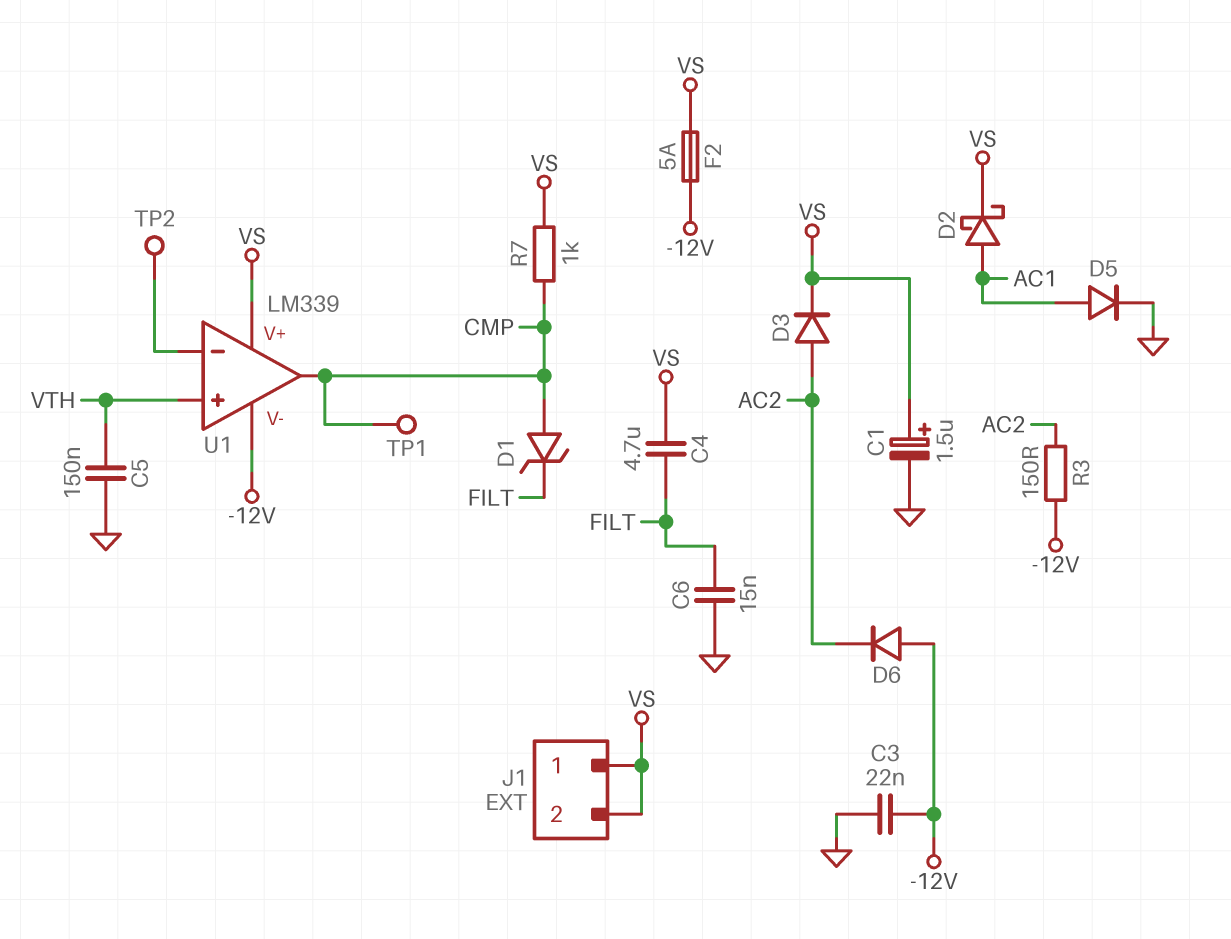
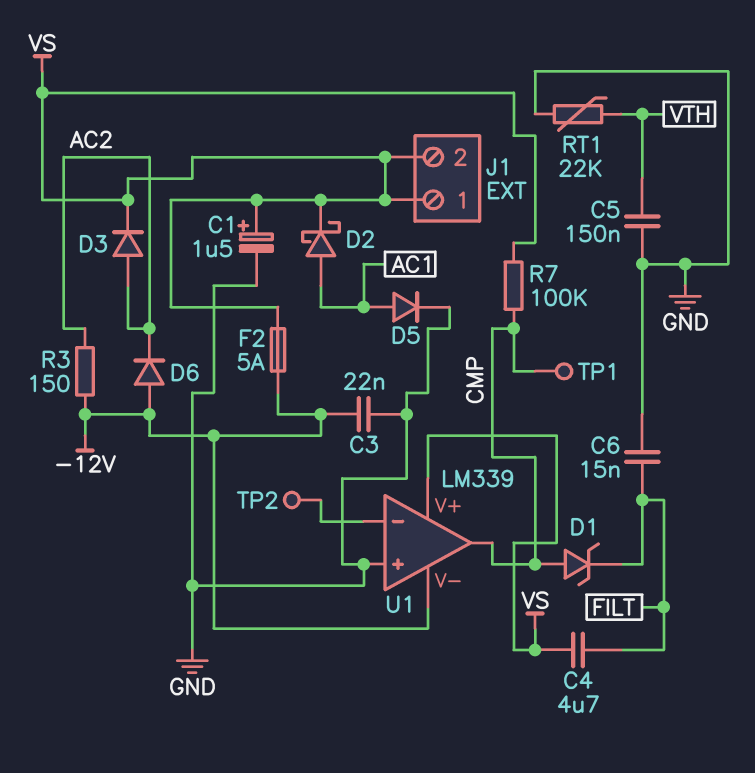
R7: 1k (CMP, VS) -> 100k (CMP, VS)
RT1: none -> 22k (GND, VTH)
U1 pin in+: VTH -> GND

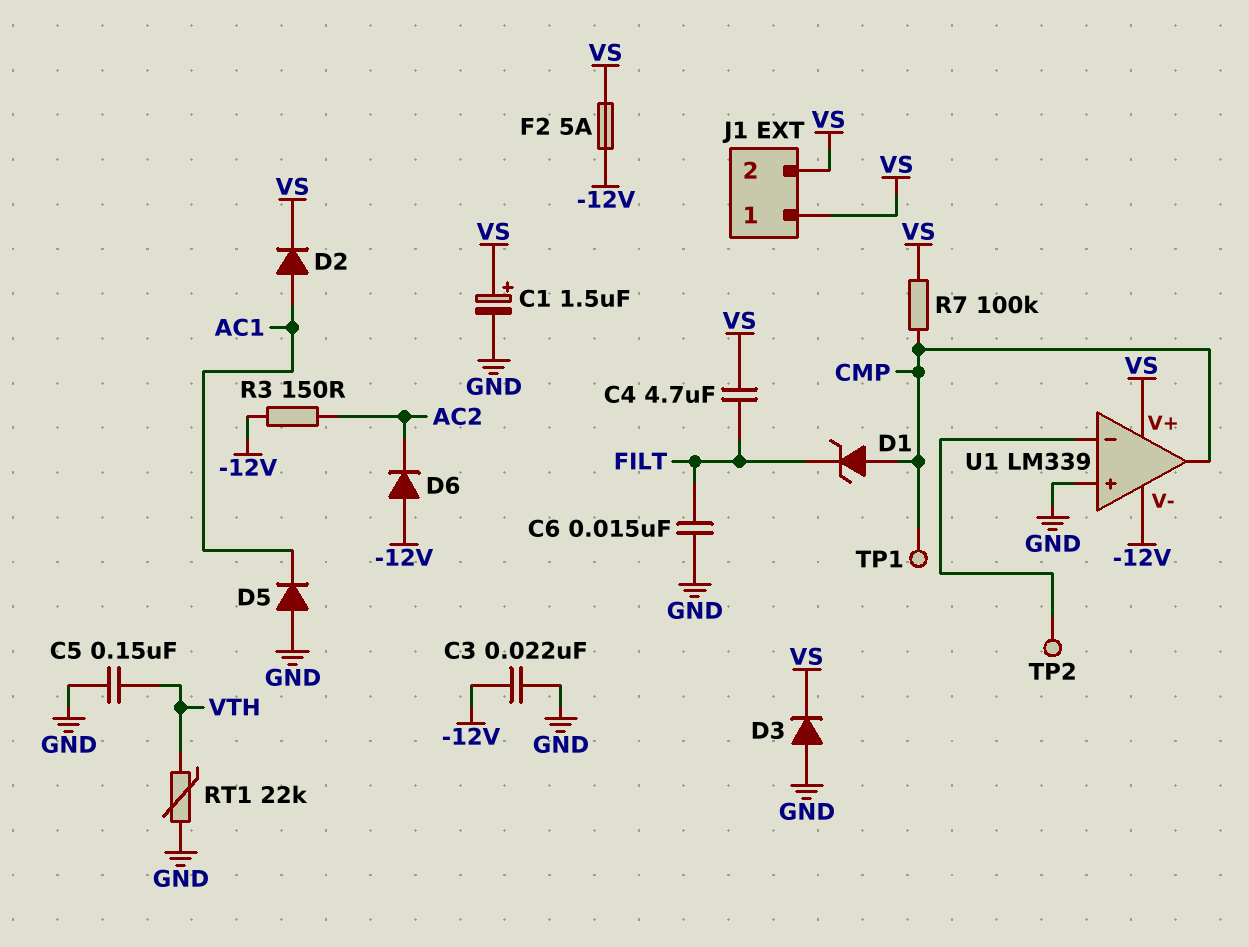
D2: schottky (A AC1, K VS) -> diode (A AC1, K VS)
D3: diode (A AC2, K VS) -> diode (A GND, K VS)
D5: diode (A AC1, K GND) -> diode (A GND, K AC1)

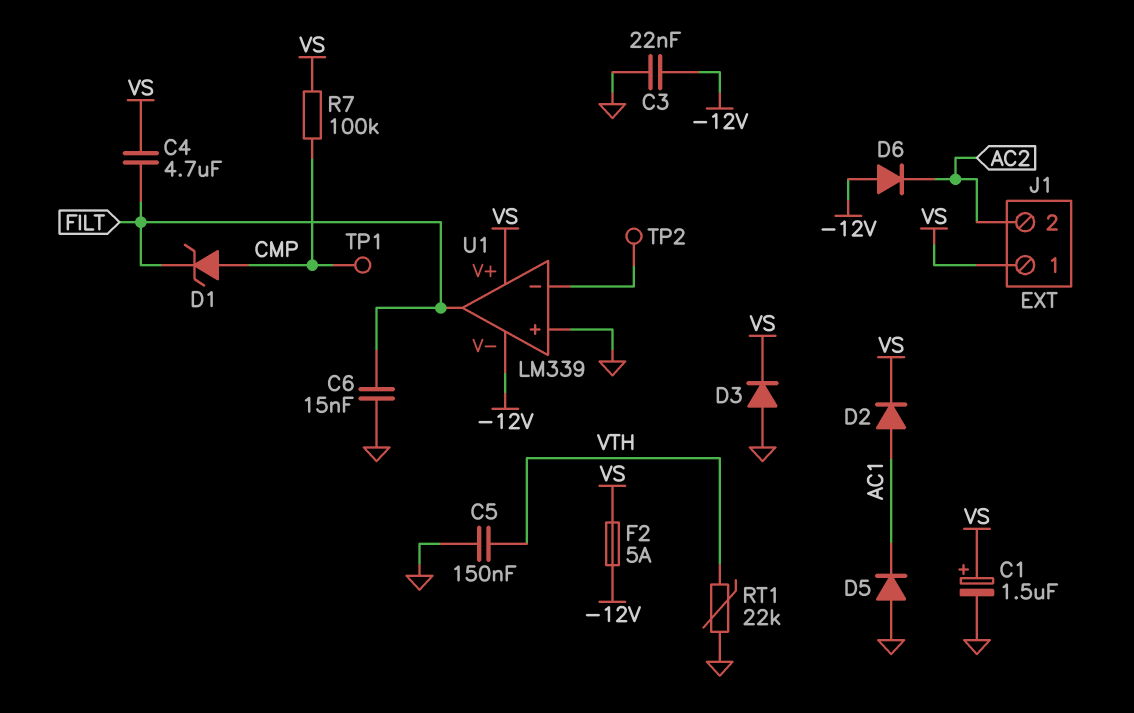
J1 pin 2: VS -> AC2
R3: 150 (-12V, AC2) -> none
U1 pin out: CMP -> FILT

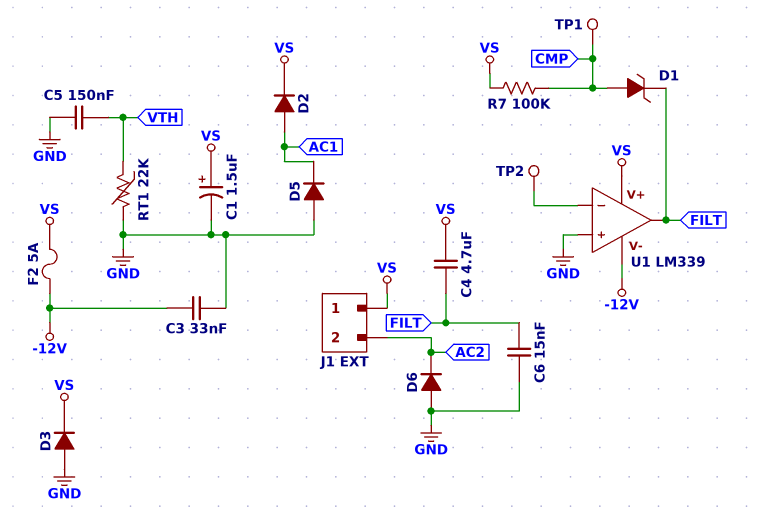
C3: 22nF (-12V, GND) -> 33nF (-12V, GND)
D6: diode (A -12V, K AC2) -> diode (A GND, K AC2)

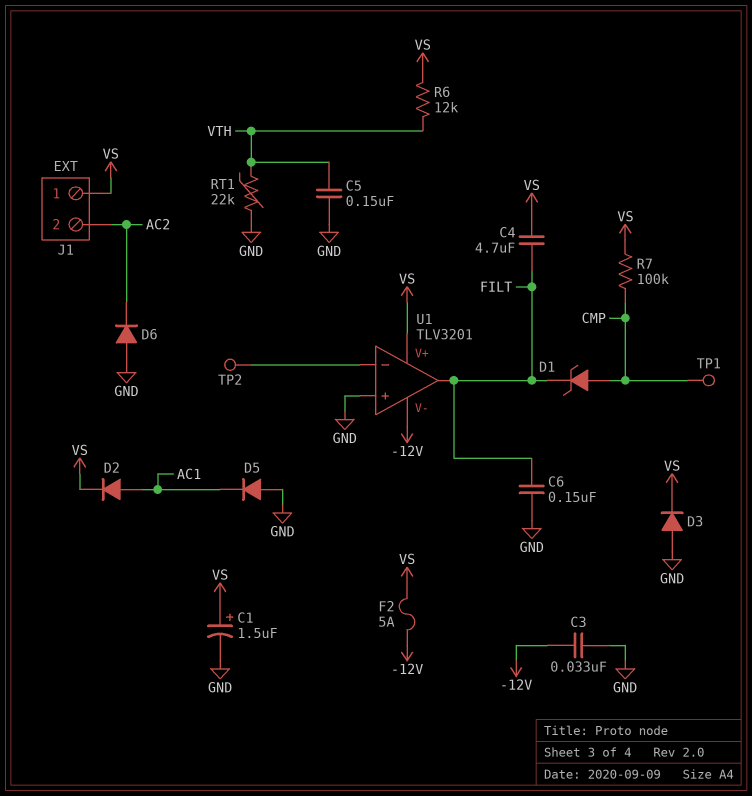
C6: 15nF (FILT, GND) -> 150nF (FILT, GND)
R6: none -> 12k (VS, VTH)
U1: LM339 -> TLV3201

